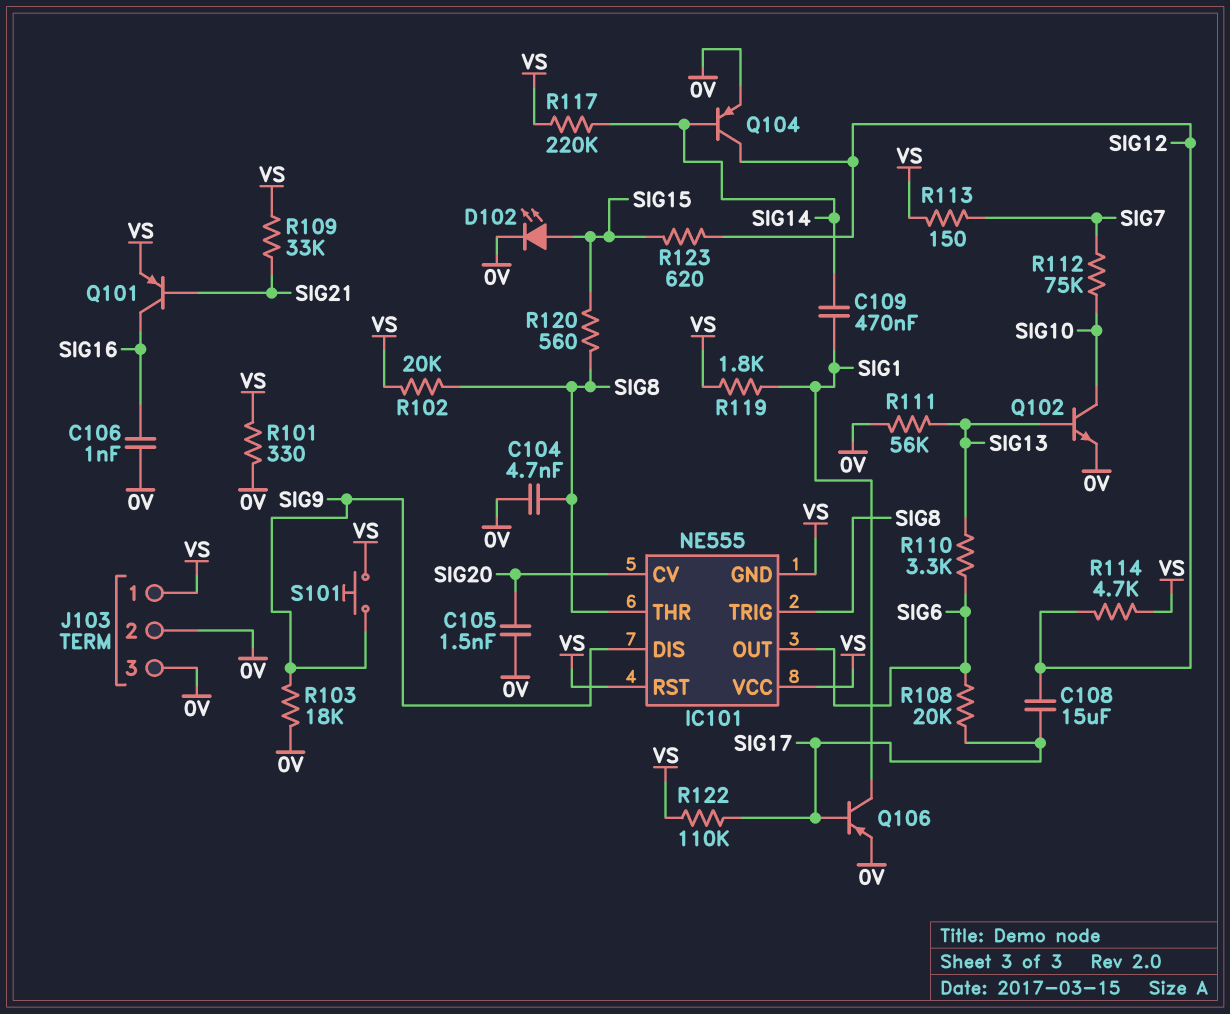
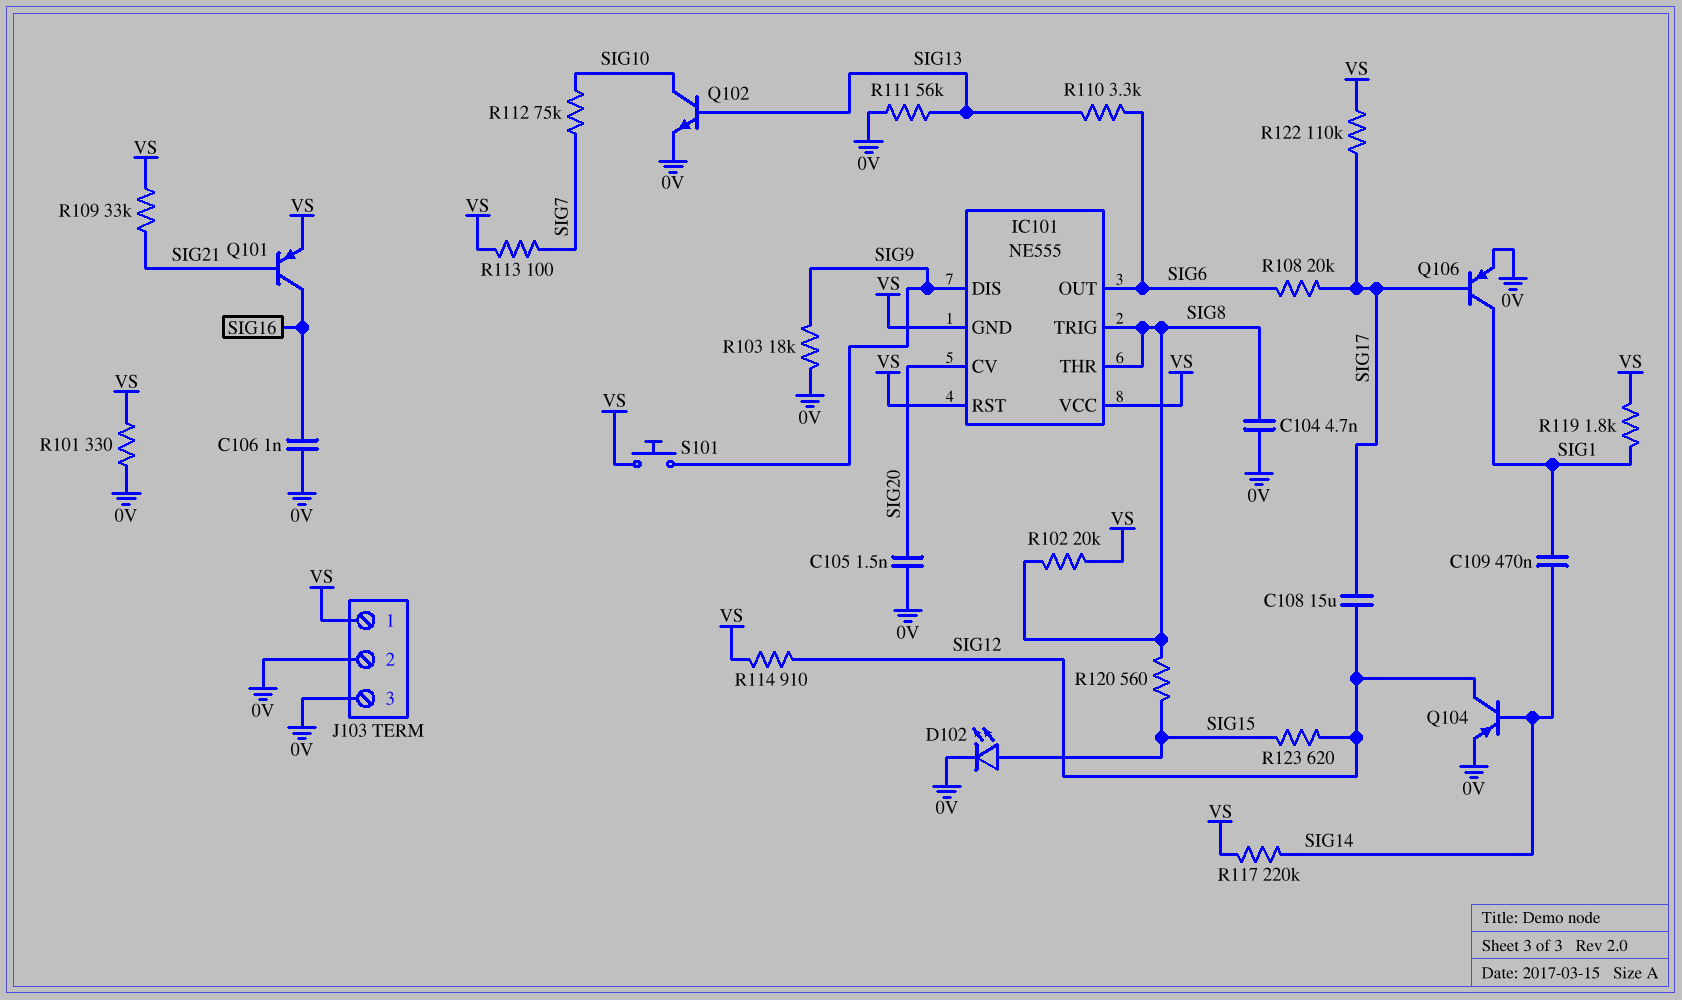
R113: 150 (SIG7, VS) -> 100 (SIG7, VS)
R114: 4.7k (SIG12, VS) -> 910 (SIG12, VS)

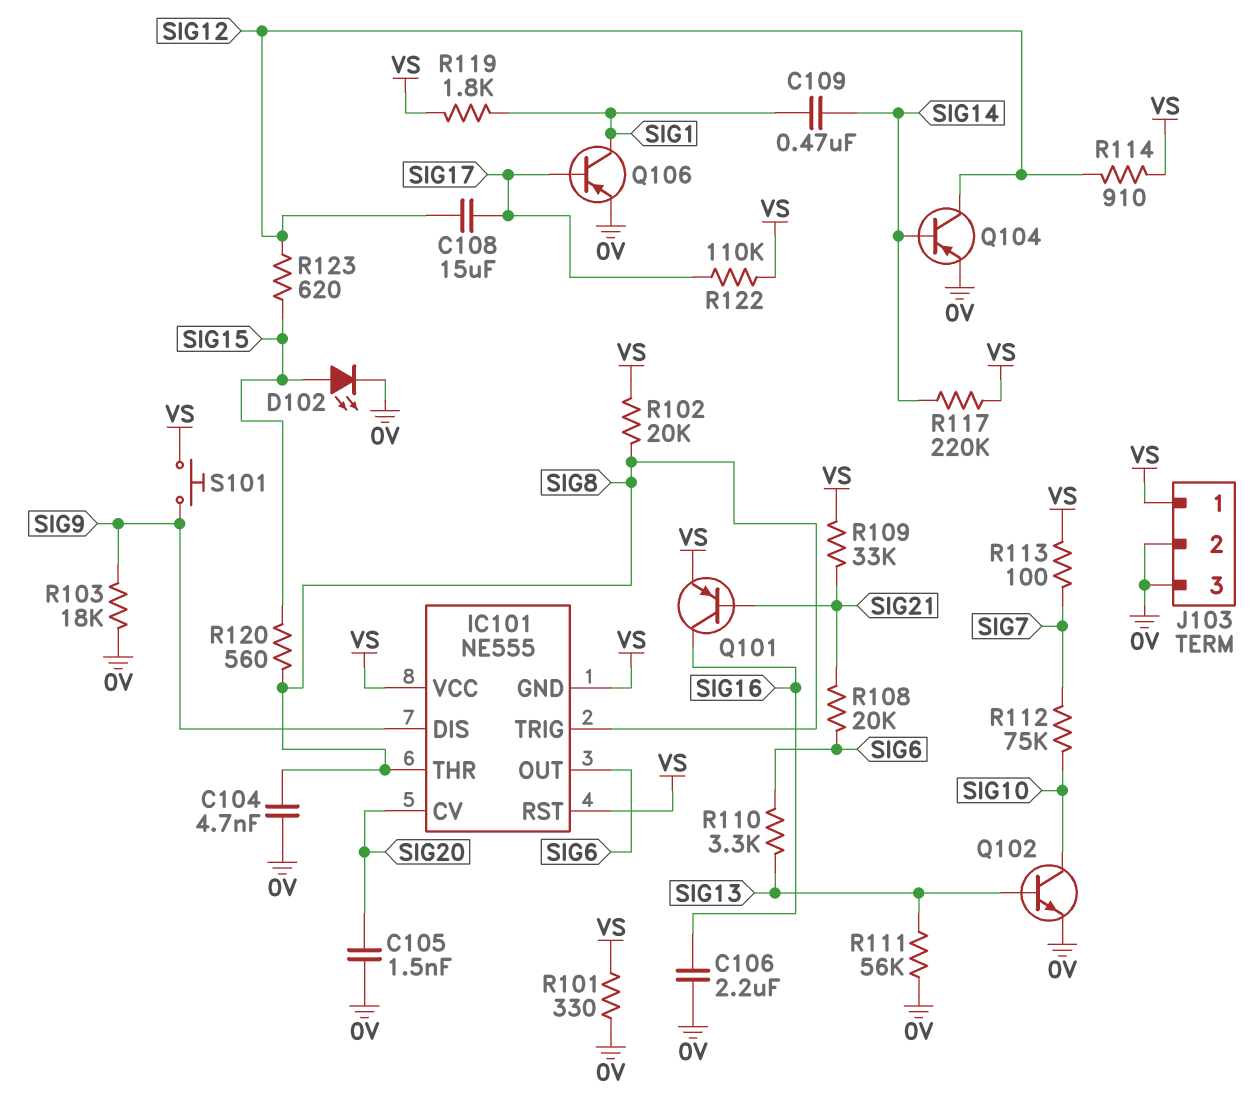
C106: 1nF (0V, SIG16) -> 2.2uF (0V, SIG16)
R108: 20k (SIG6, SIG17) -> 20k (SIG6, SIG21)

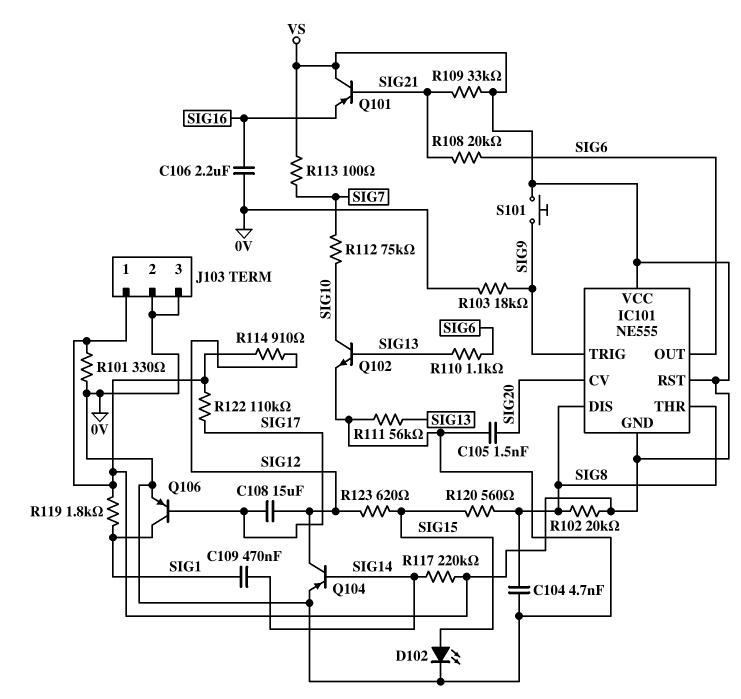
IC101 pin DIS: SIG9 -> SIG8
IC101 pin TRIG: SIG8 -> SIG9
Q101: PNP (B SIG21, C SIG16, E VS) -> PNP (B SIG21, C VS, E SIG16)
R110: 3.3k (SIG6, SIG13) -> 1.1k (SIG6, SIG13)

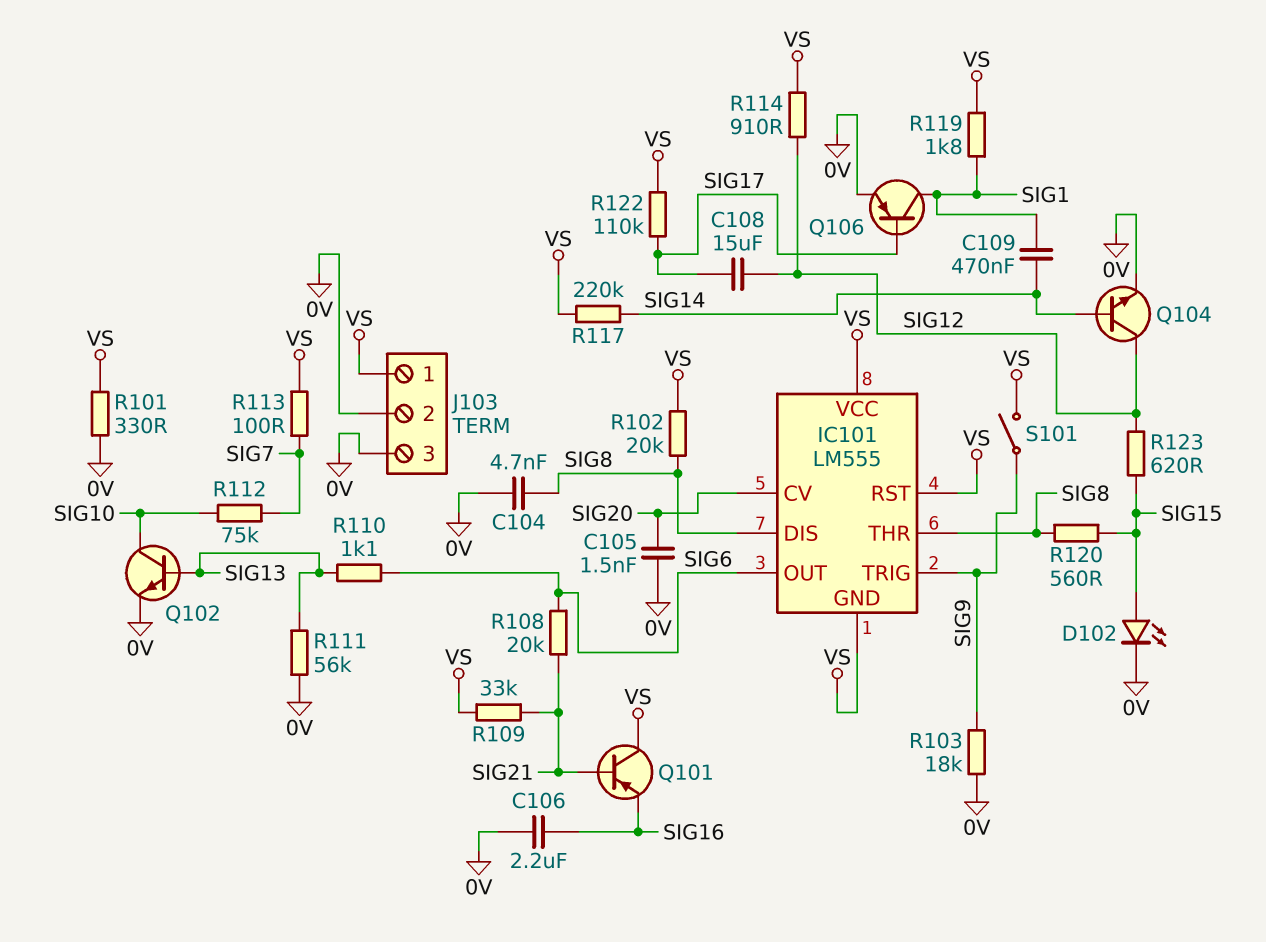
IC101: NE555 -> LM555
Q104: PNP (B SIG14, C SIG12, E 0V) -> NPN (B SIG14, C SIG12, E 0V)
S101: button (SIG9, VS) -> switch (SIG9, VS)

